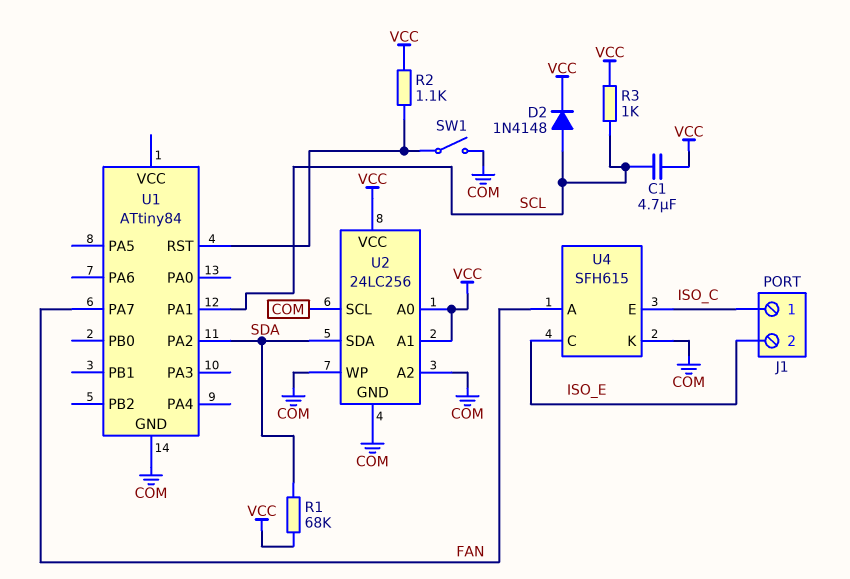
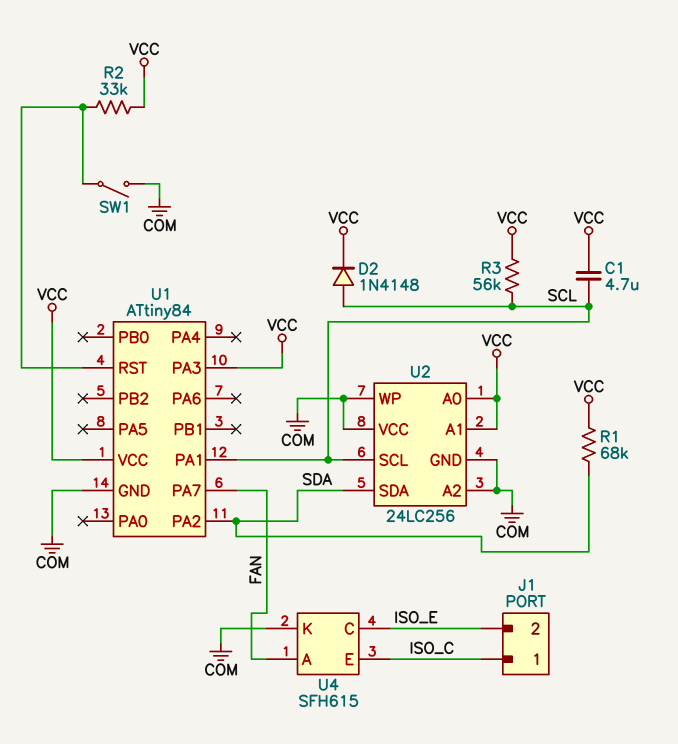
R2: 1.1k (U1/RST, VCC) -> 33k (U1/RST, VCC)
R3: 1k (SCL, VCC) -> 56k (SCL, VCC)
U1 pin PA3: none -> VCC
U1 pin VCC: none -> VCC
U2 pin SCL: COM -> SCL
U2 pin VCC: VCC -> COM

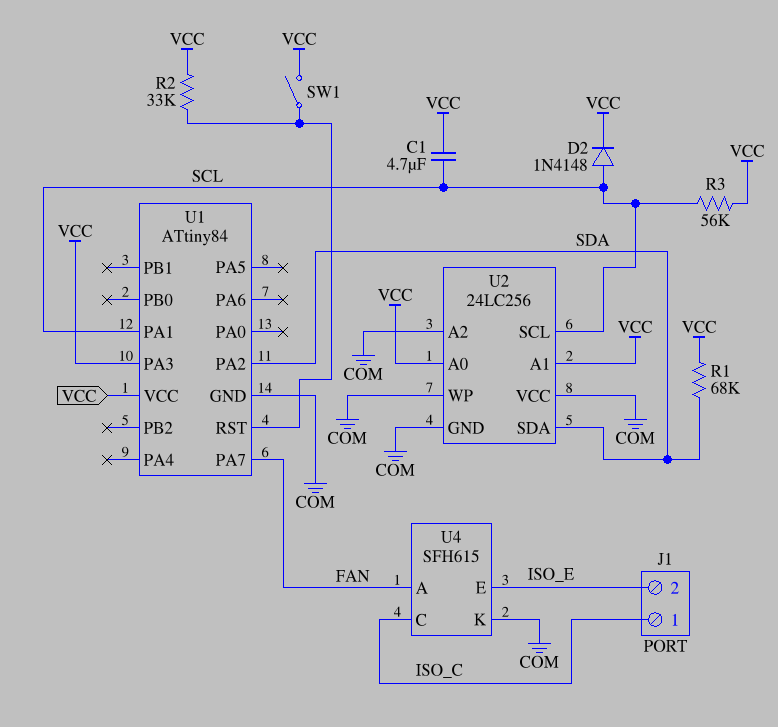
SW1: switch (COM, U1/RST) -> switch (U1/RST, VCC)
U4 pin C: ISO_E -> ISO_C
U4 pin E: ISO_C -> ISO_E

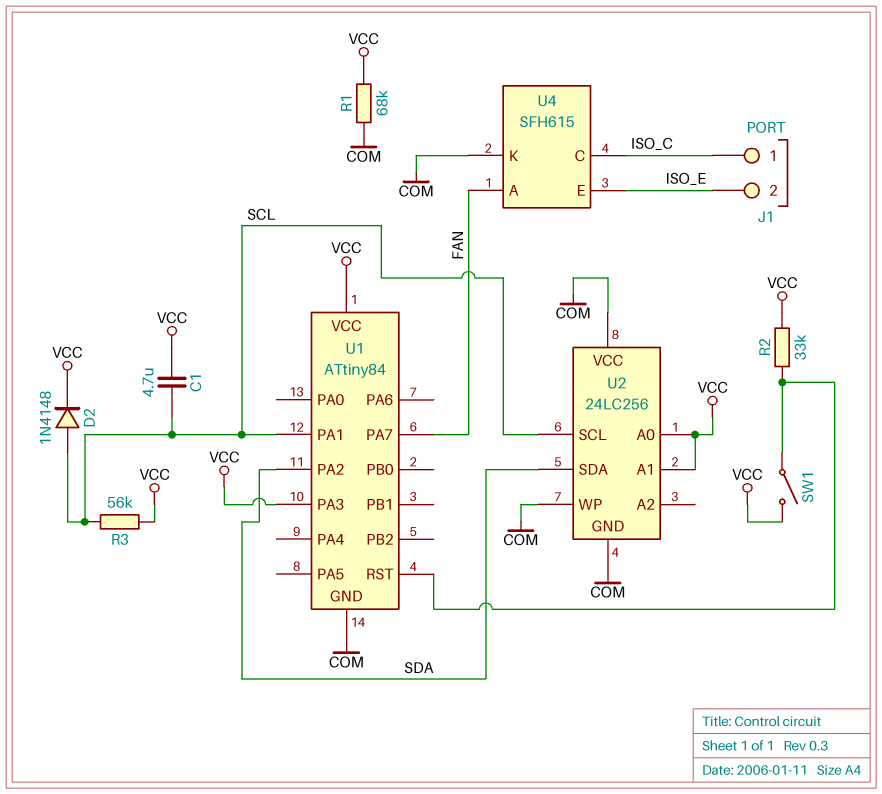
R1: 68k (SDA, VCC) -> 68k (COM, VCC)
U2 pin A2: COM -> none

